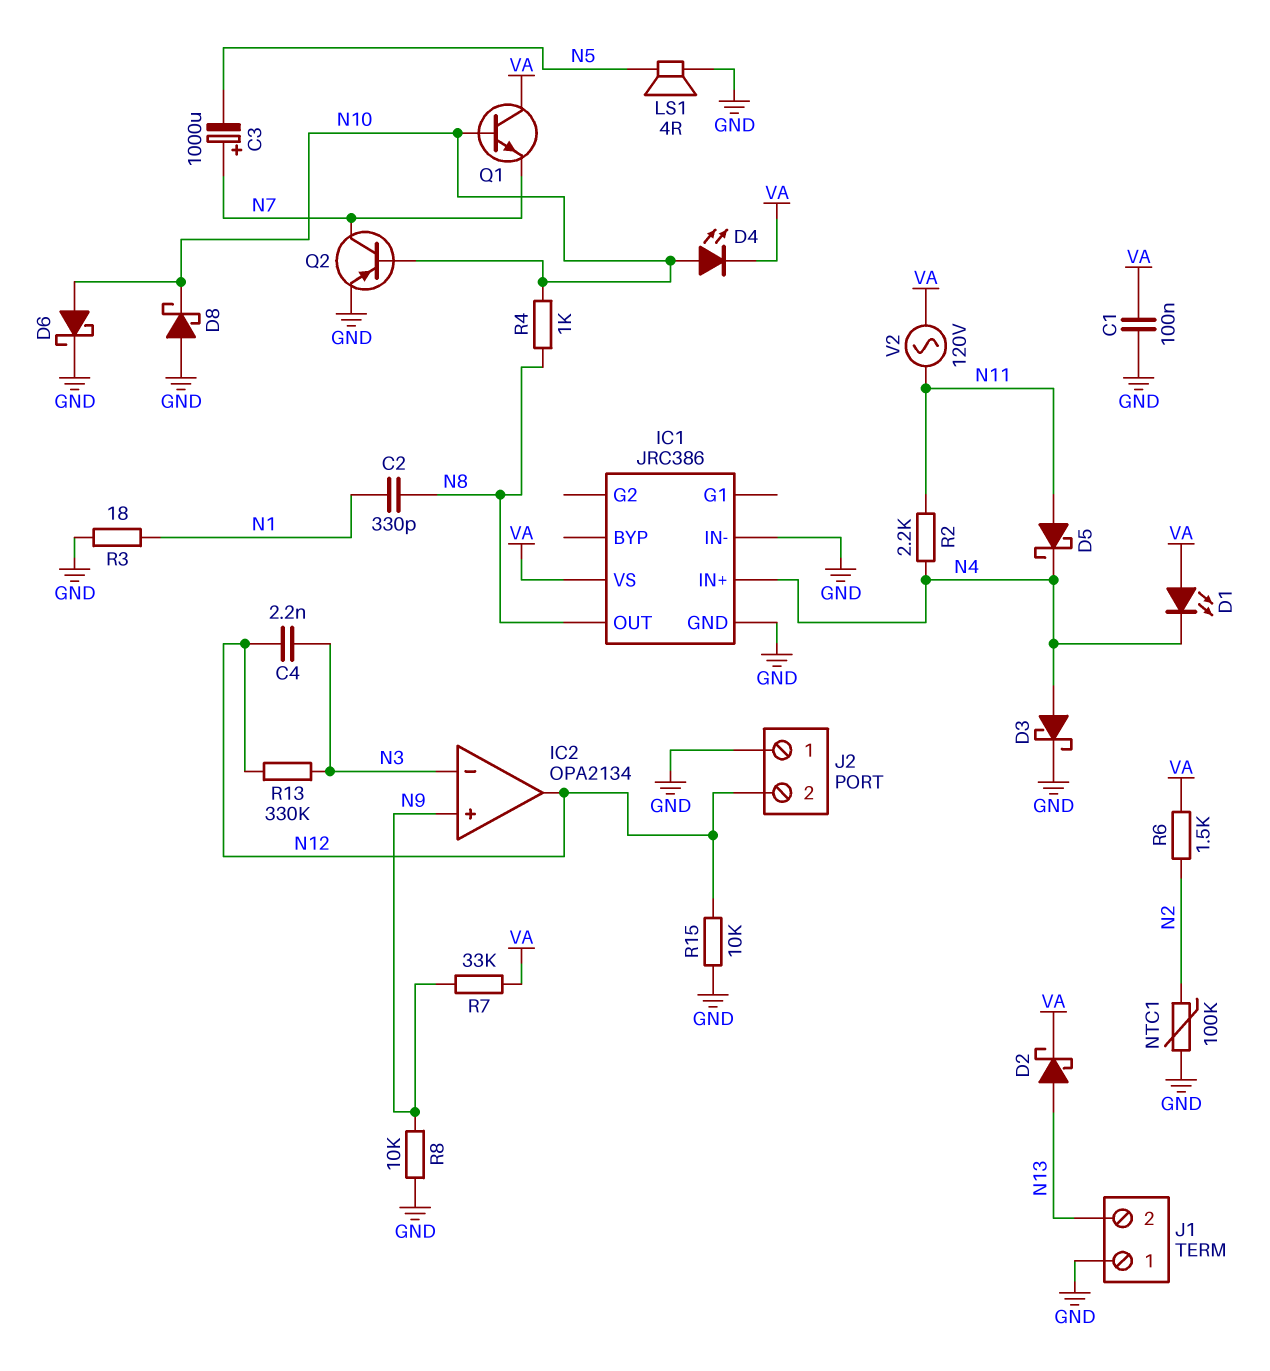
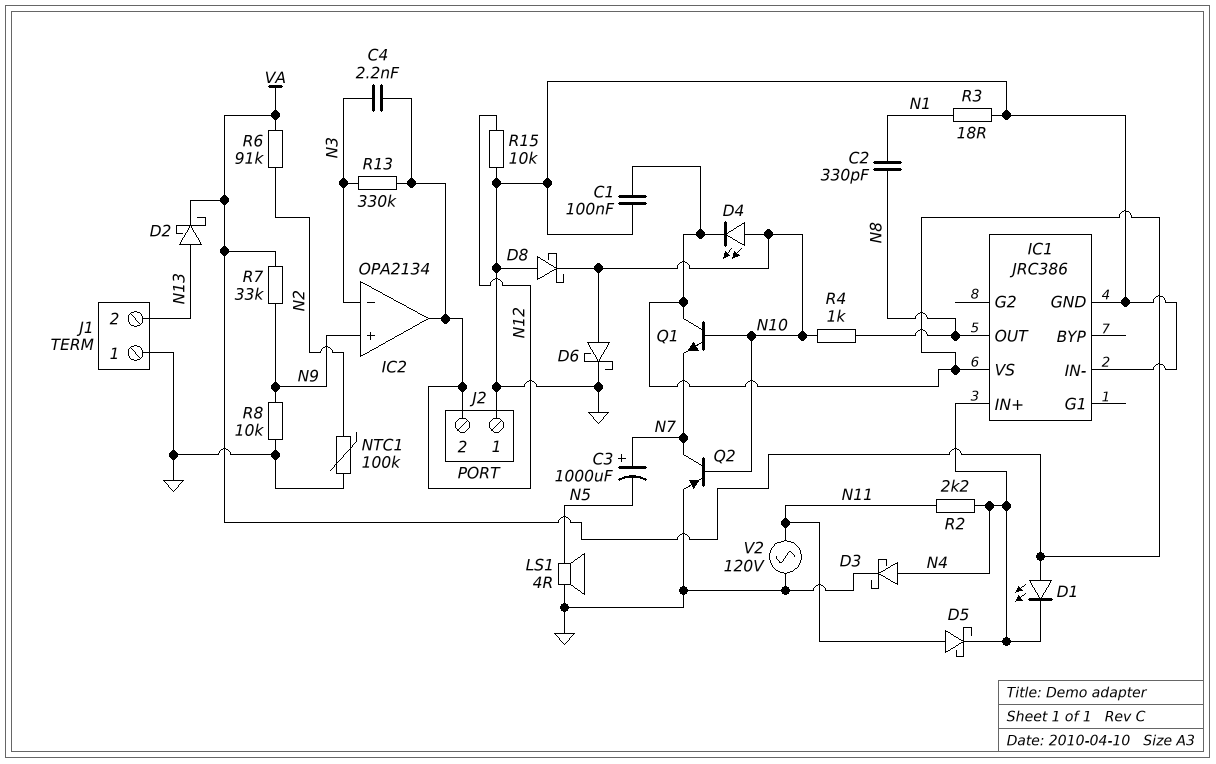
R6: 1.5k (N2, VA) -> 91k (N2, VA)
V2: AC 120V (N11, VA) -> AC 120V (GND, N11)

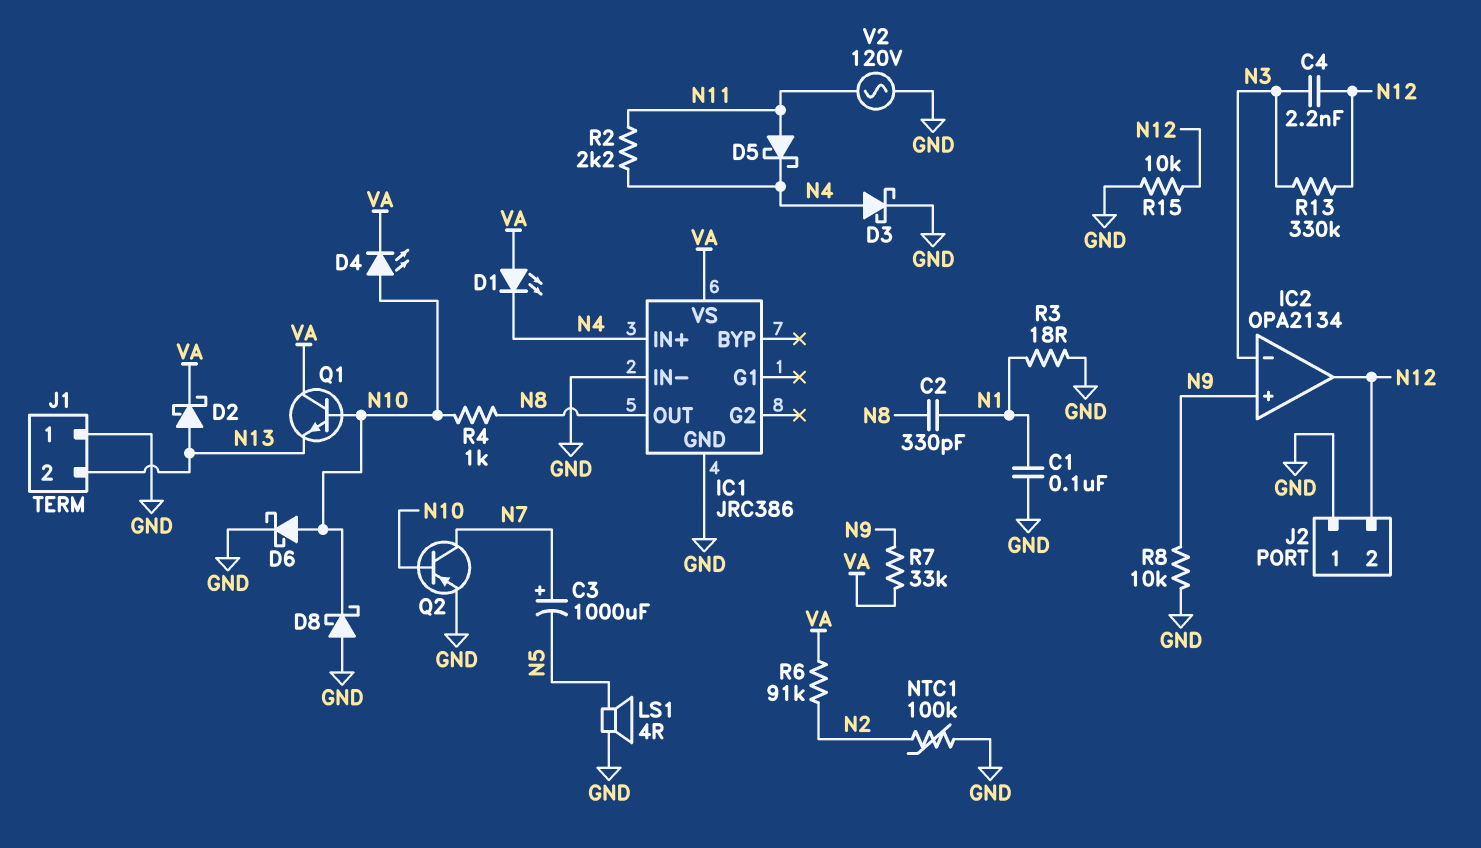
C1: 100nF (GND, VA) -> 100nF (GND, N1)
Q1: NPN (B N10, C VA, E N7) -> NPN (B N10, C VA, E N13)

